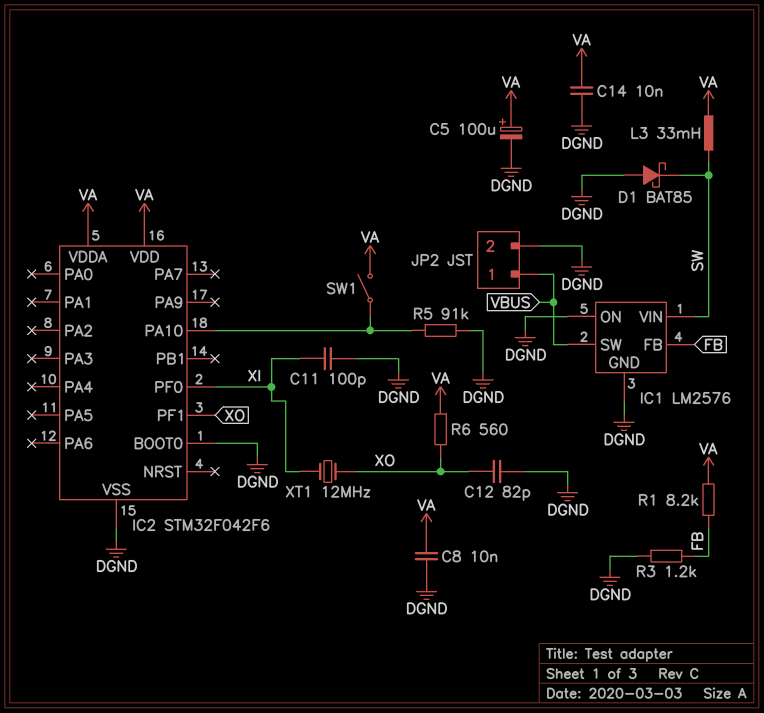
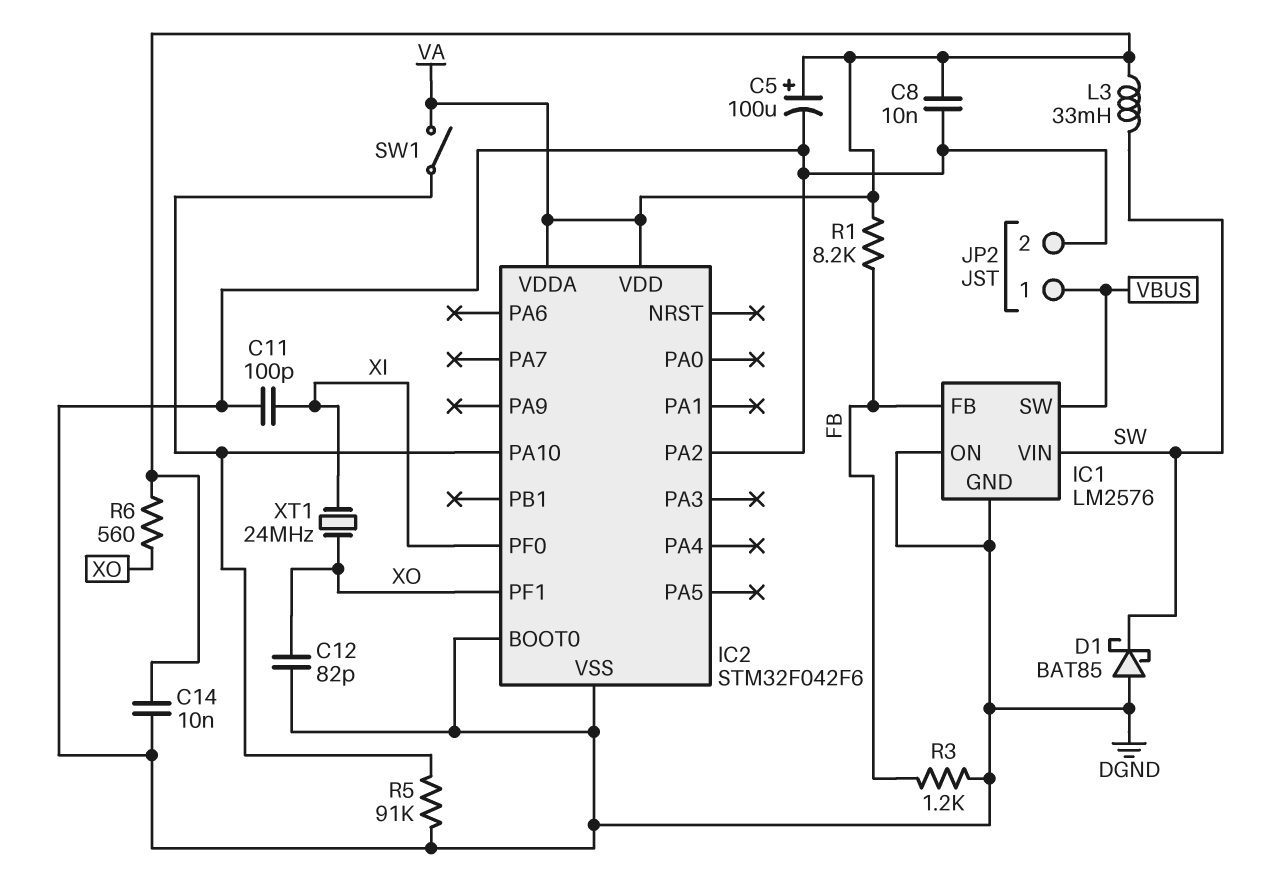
IC2 pin PA2: none -> DGND
XT1: 12MHz (XI, XO) -> 24MHz (XI, XO)

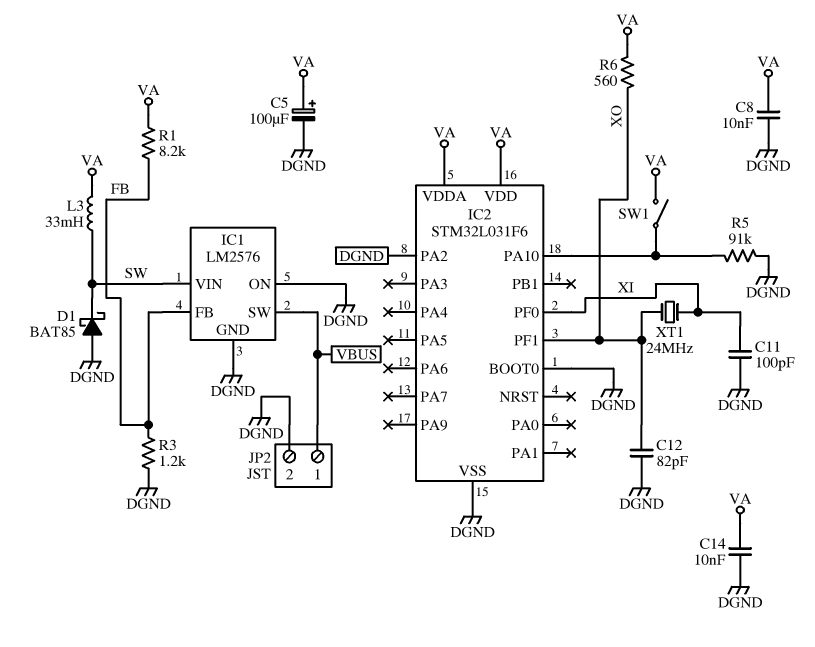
IC2: STM32F042F6 -> STM32L031F6

